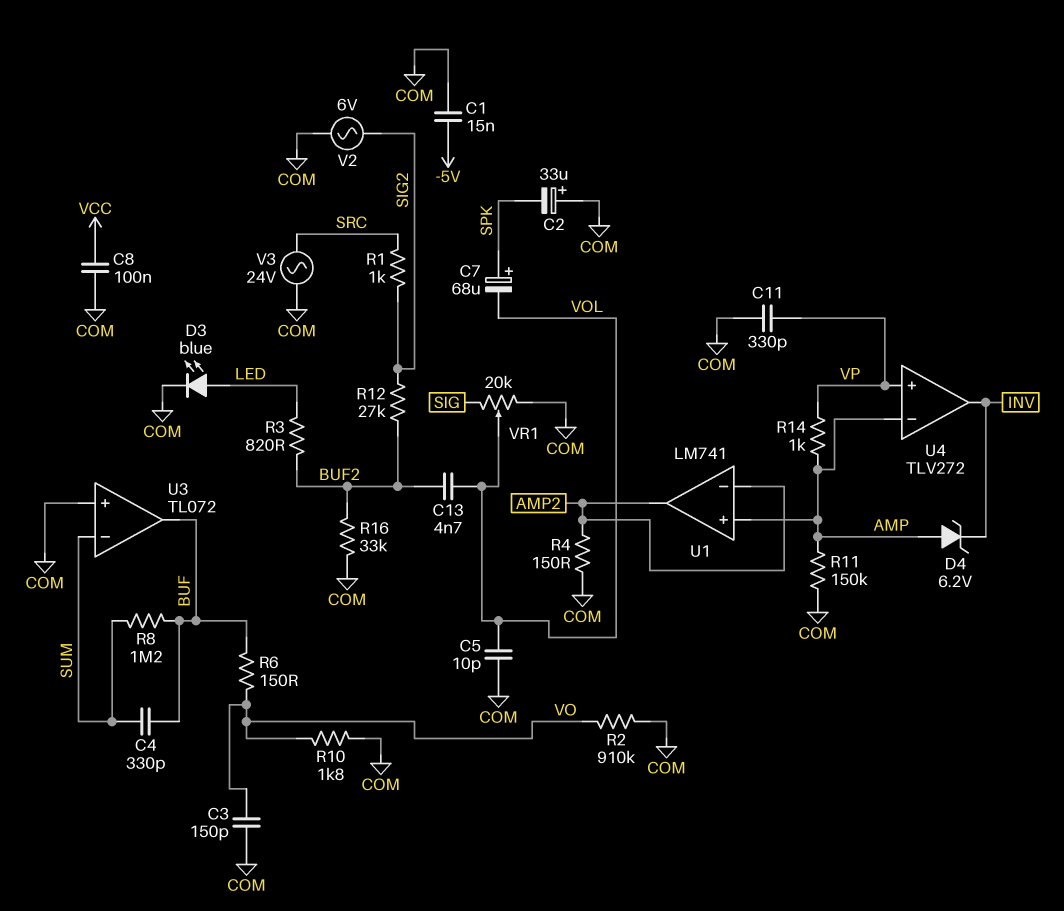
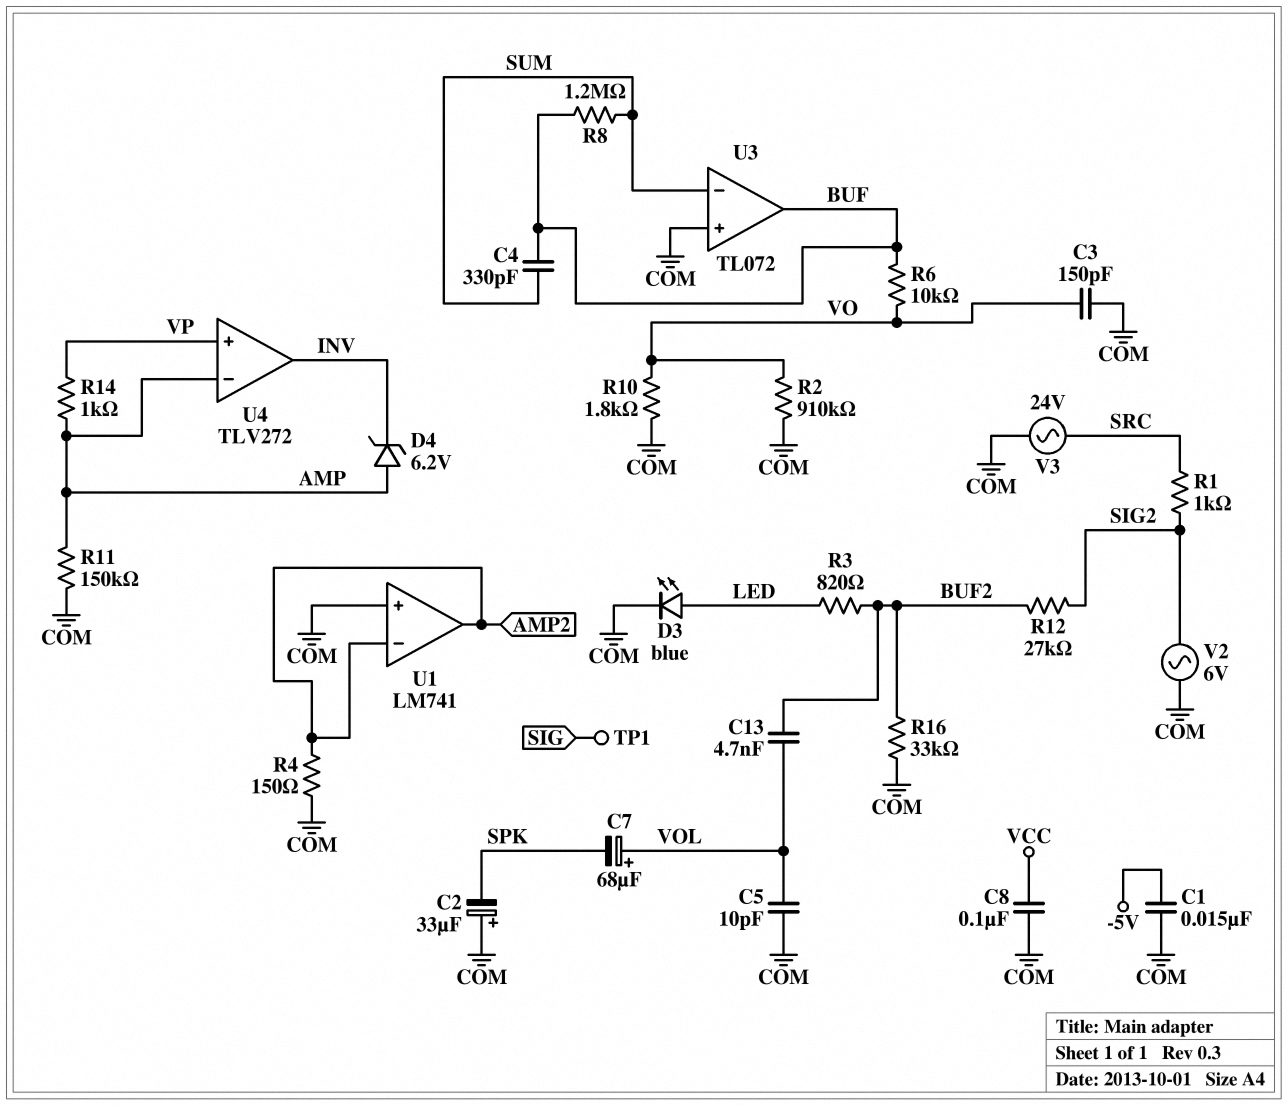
C7: 68uF (plus SPK, minus VOL) -> 68uF (plus VOL, minus SPK)
C11: 330pF (COM, VP) -> none
R6: 150 (BUF, VO) -> 10k (BUF, VO)
TP1: none -> test point (SIG)
U1 pin in+: AMP -> COM
VR1: 20k (COM, SIG, wiper VOL) -> none

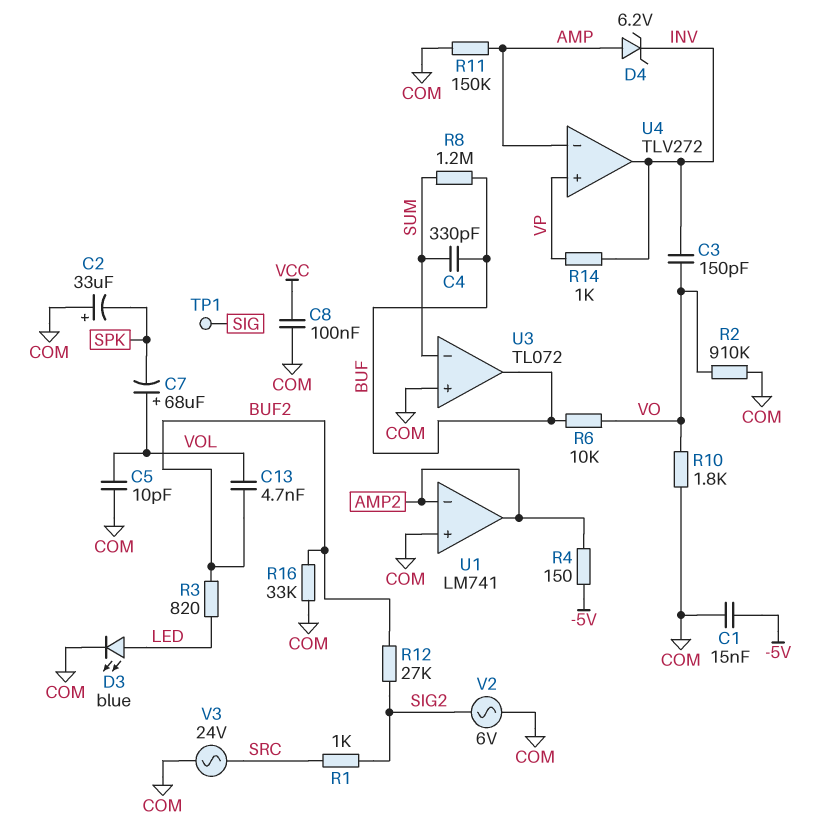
C3: 150pF (COM, VO) -> 150pF (INV, VO)
R4: 150 (AMP2, COM) -> 150 (-5V, AMP2)
R14: 1k (AMP, VP) -> 1k (INV, VP)

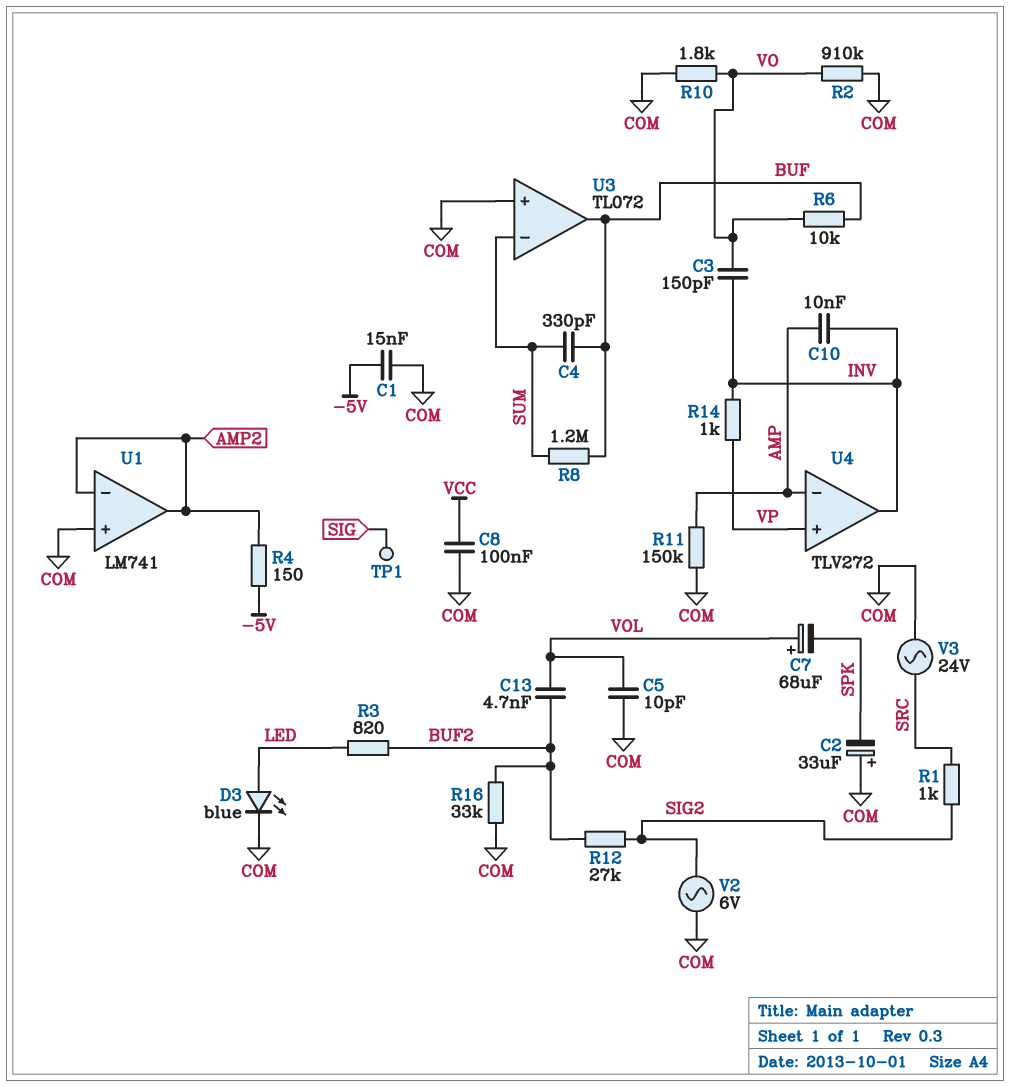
C10: none -> 10nF (AMP, INV)
D4: zener 6.2V (A AMP, K INV) -> none

